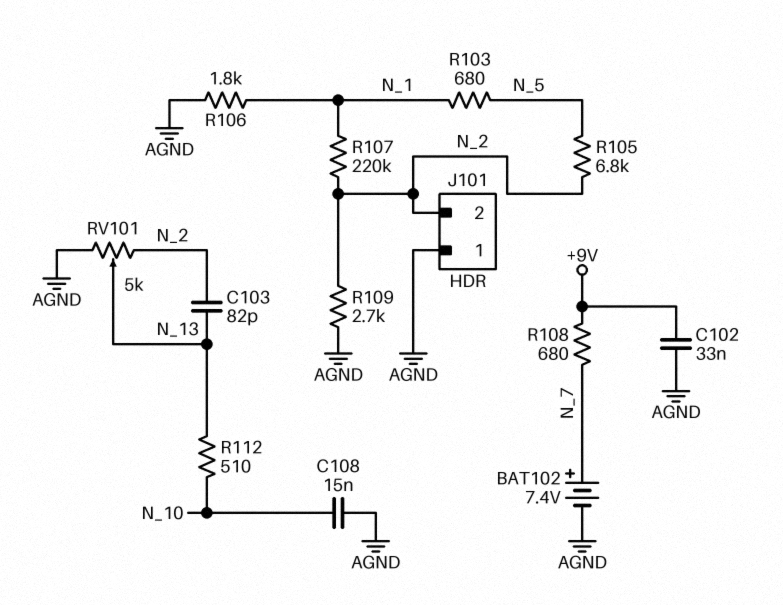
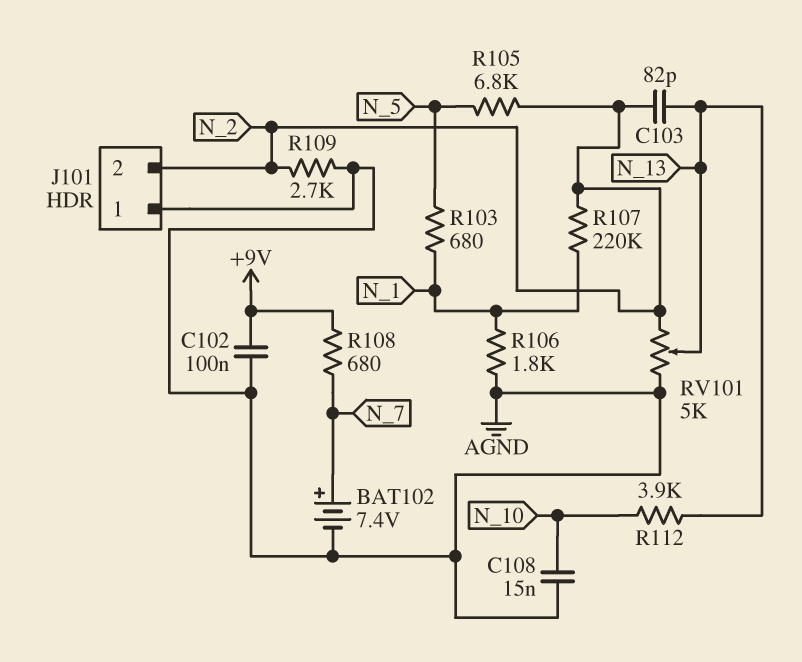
C102: 33nF (+9V, AGND) -> 100nF (+9V, AGND)
R112: 510 (N_10, N_13) -> 3.9k (N_10, N_13)

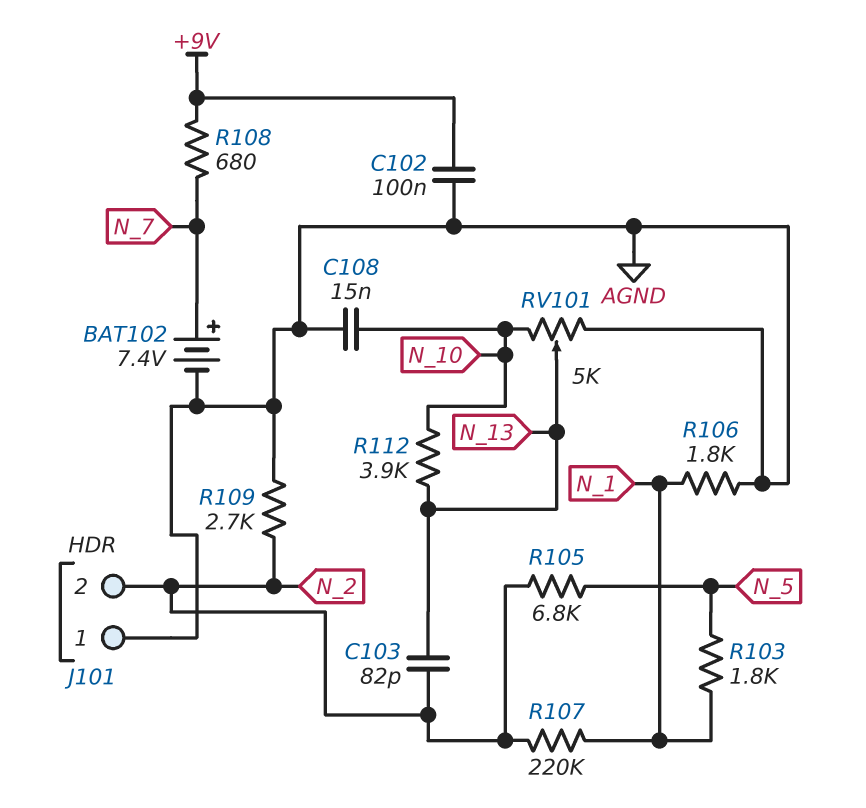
R103: 680 (N_1, N_5) -> 1.8k (N_1, N_5)
RV101: 5k (AGND, N_2, wiper N_13) -> 5k (AGND, N_10, wiper N_13)

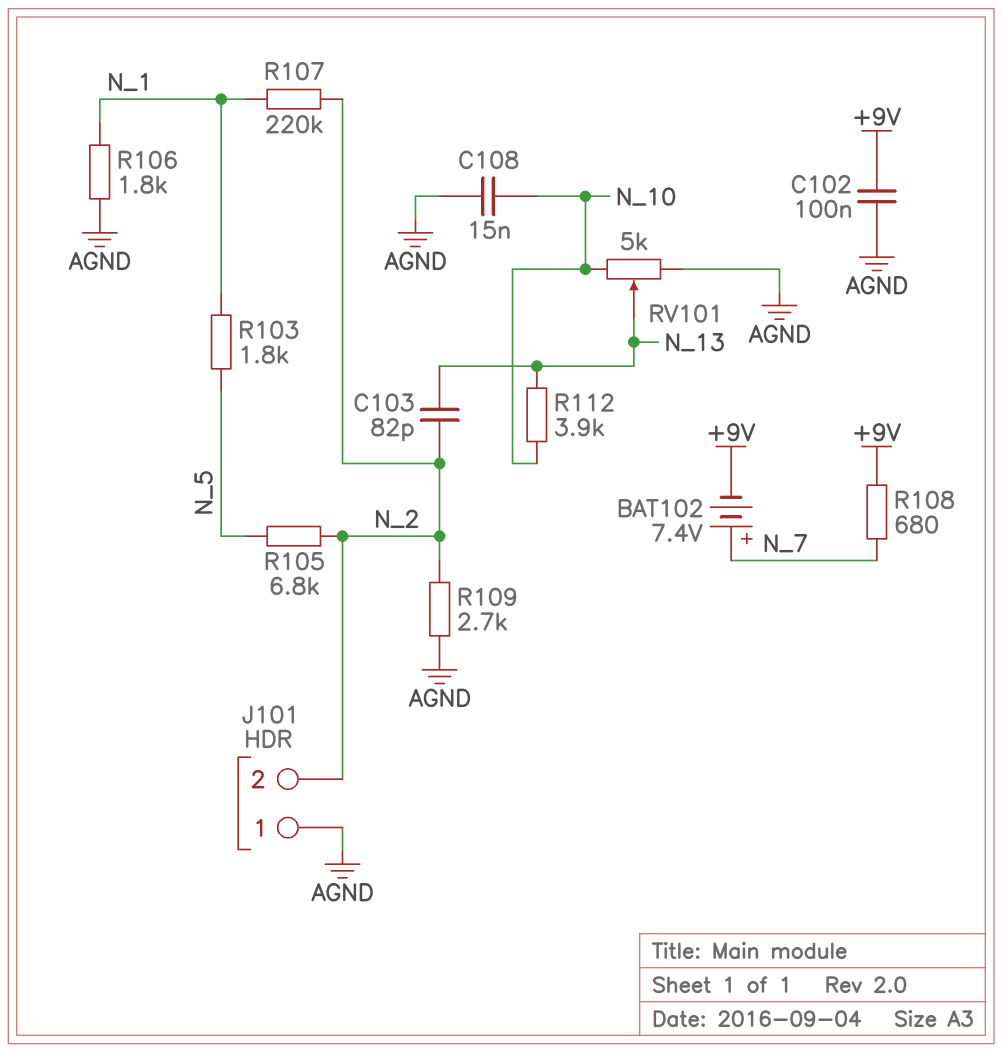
BAT102: 7.4V (plus N_7, minus AGND) -> 7.4V (plus N_7, minus +9V)

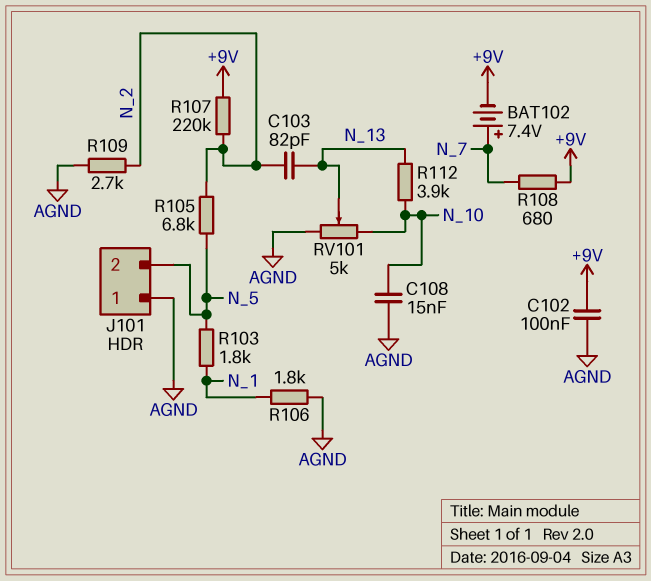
J101 pin 2: N_2 -> N_5
R107: 220k (N_1, N_2) -> 220k (+9V, N_2)

